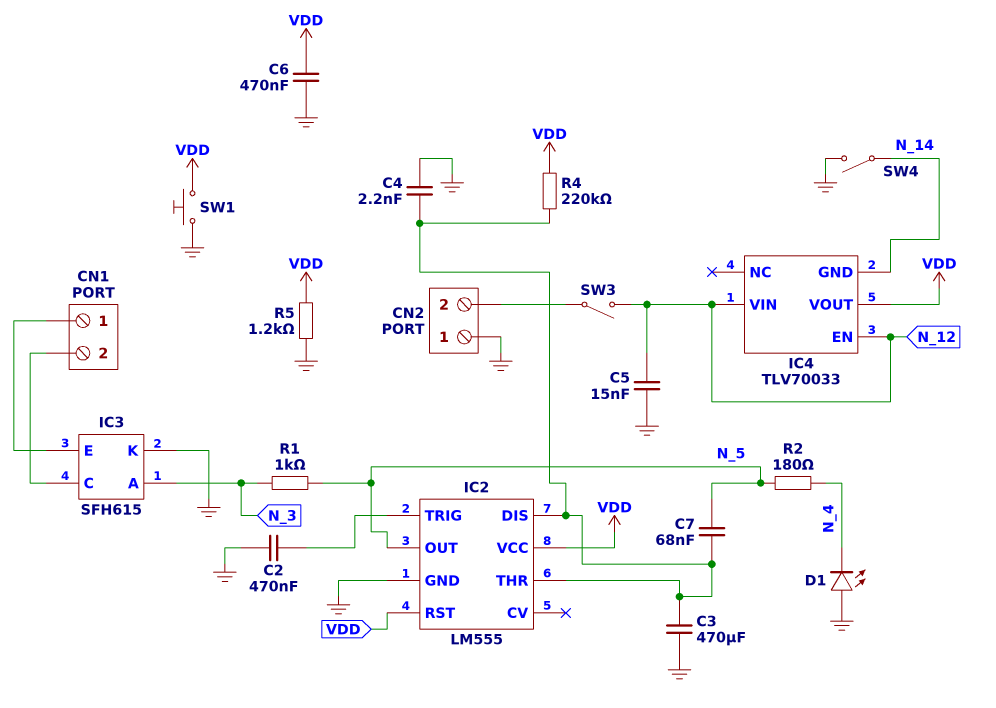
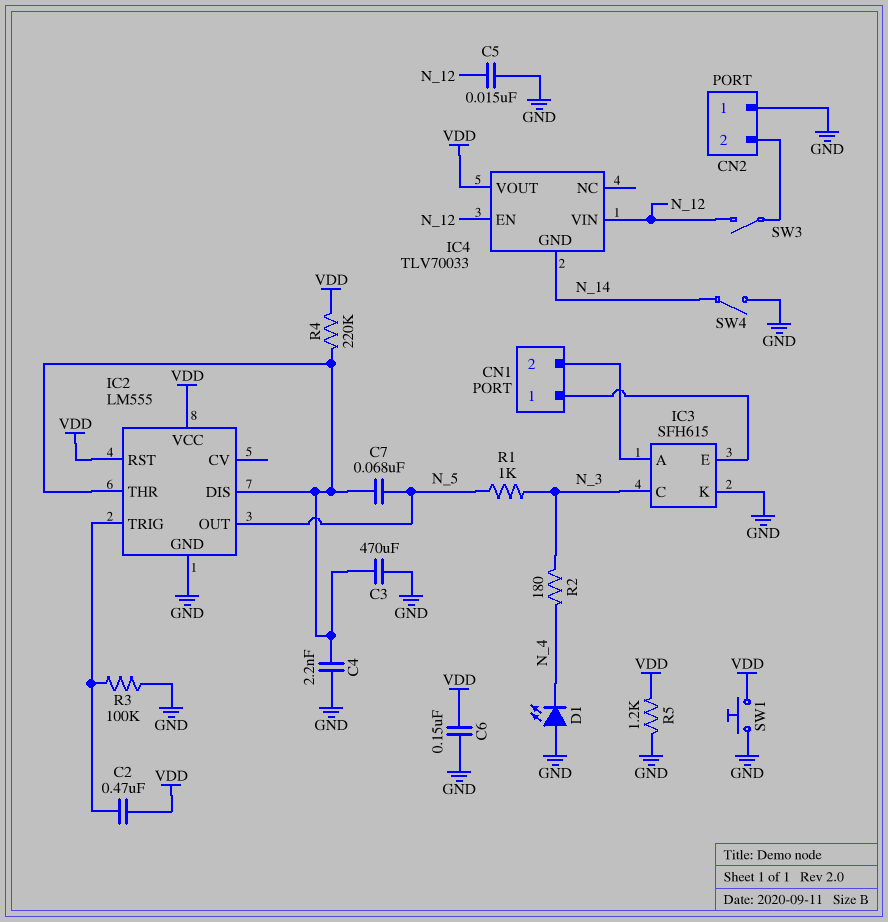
C2: 470nF (GND, IC2/TRIG) -> 470nF (IC2/TRIG, VDD)
C6: 470nF (GND, VDD) -> 150nF (GND, VDD)
IC3 pin A: N_3 -> CN1/2
IC3 pin C: CN1/2 -> N_3
R2: 180 (N_4, N_5) -> 180 (N_3, N_4)
R3: none -> 100k (GND, IC2/TRIG)

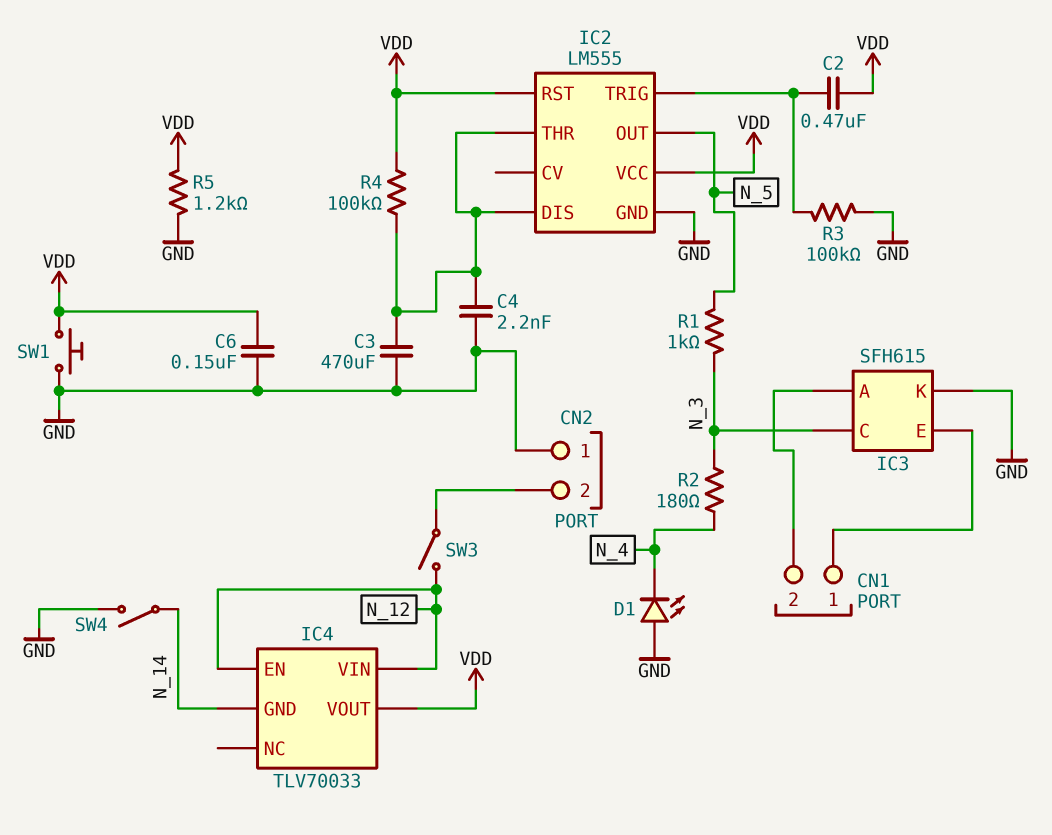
C5: 15nF (GND, N_12) -> none
C7: 68nF (IC2/DIS, N_5) -> none
R4: 220k (IC2/DIS, VDD) -> 100k (IC2/DIS, VDD)

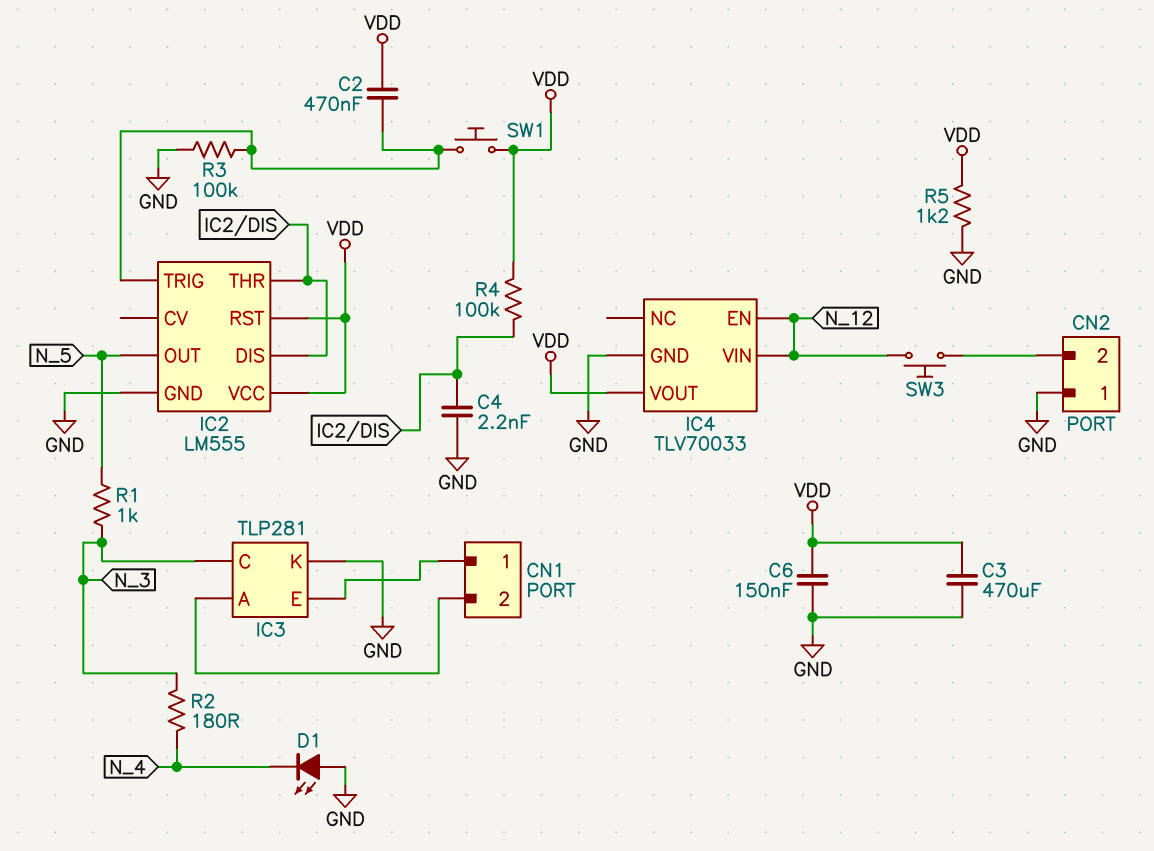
C3: 470uF (GND, IC2/DIS) -> 470uF (GND, VDD)
IC3: SFH615 -> TLP281
IC4 pin GND: N_14 -> GND
SW1: button (GND, VDD) -> button (IC2/TRIG, VDD)
SW3: switch (CN2/2, N_12) -> button (CN2/2, N_12)
SW4: switch (GND, N_14) -> none

